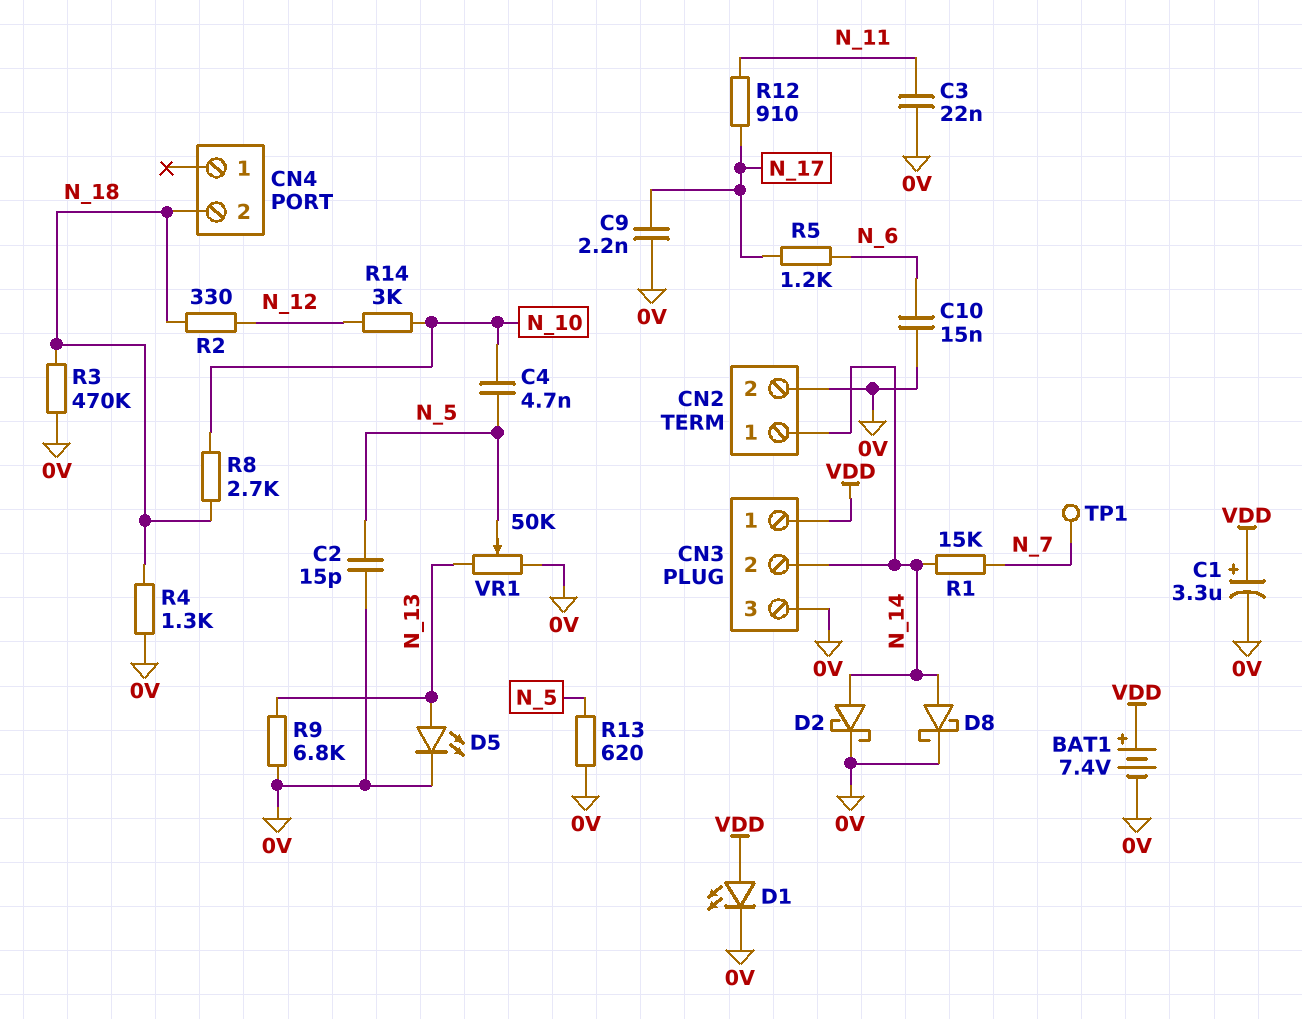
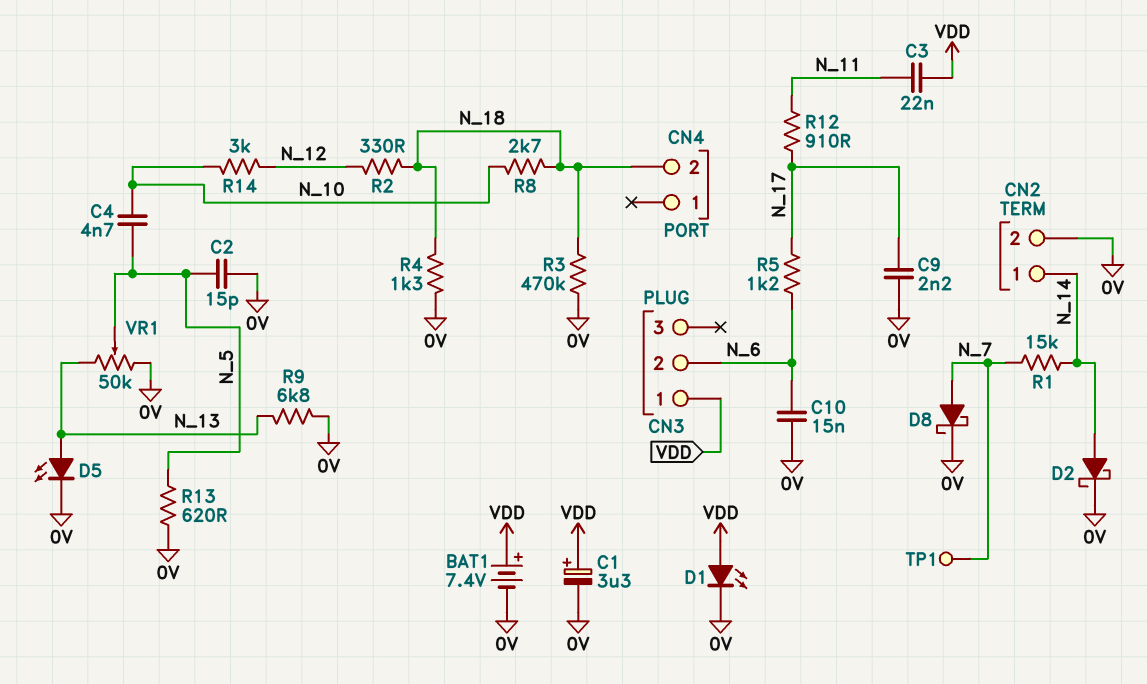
C3: 22nF (0V, N_11) -> 22nF (N_11, VDD)
CN3 pin 2: N_14 -> N_6
CN3 pin 3: 0V -> none
D8: schottky (A N_14, K 0V) -> schottky (A N_7, K 0V)

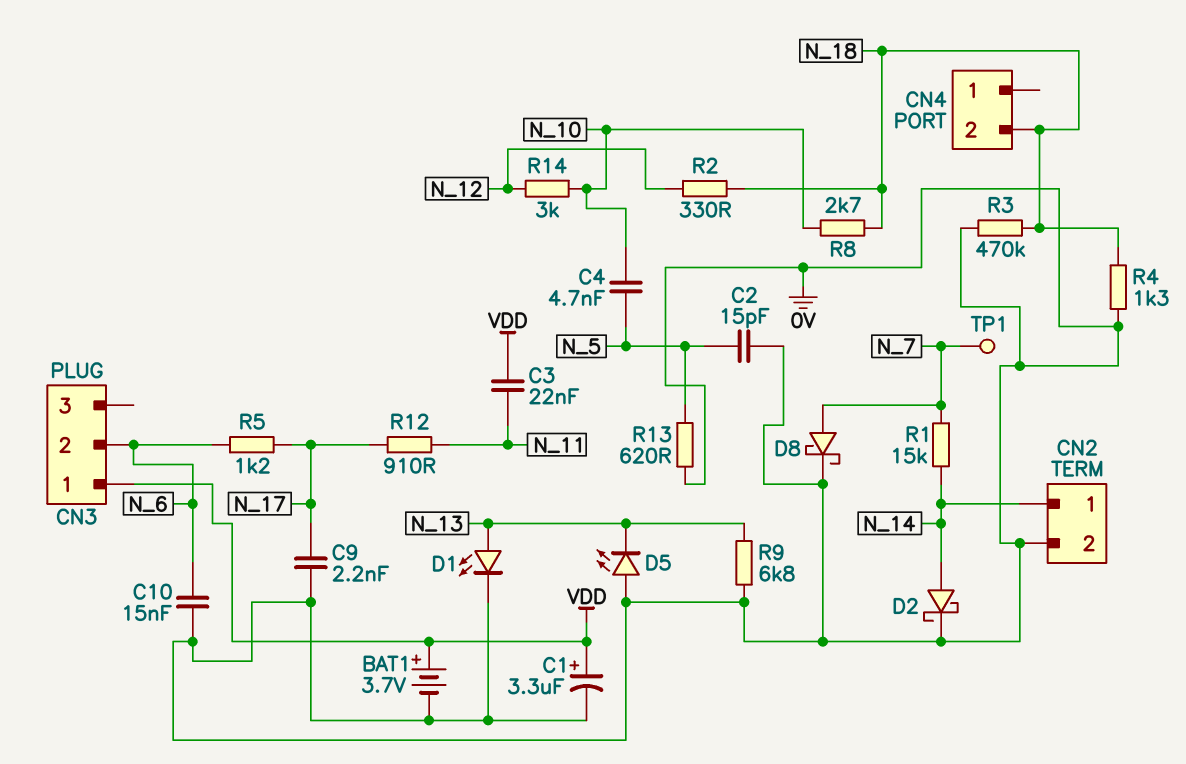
BAT1: 7.4V (plus VDD, minus 0V) -> 3.7V (plus VDD, minus 0V)
D1: LED (A VDD, K 0V) -> LED (A N_13, K 0V)
D5: LED (A N_13, K 0V) -> LED (A 0V, K N_13)
VR1: 50k (0V, N_13, wiper N_5) -> none

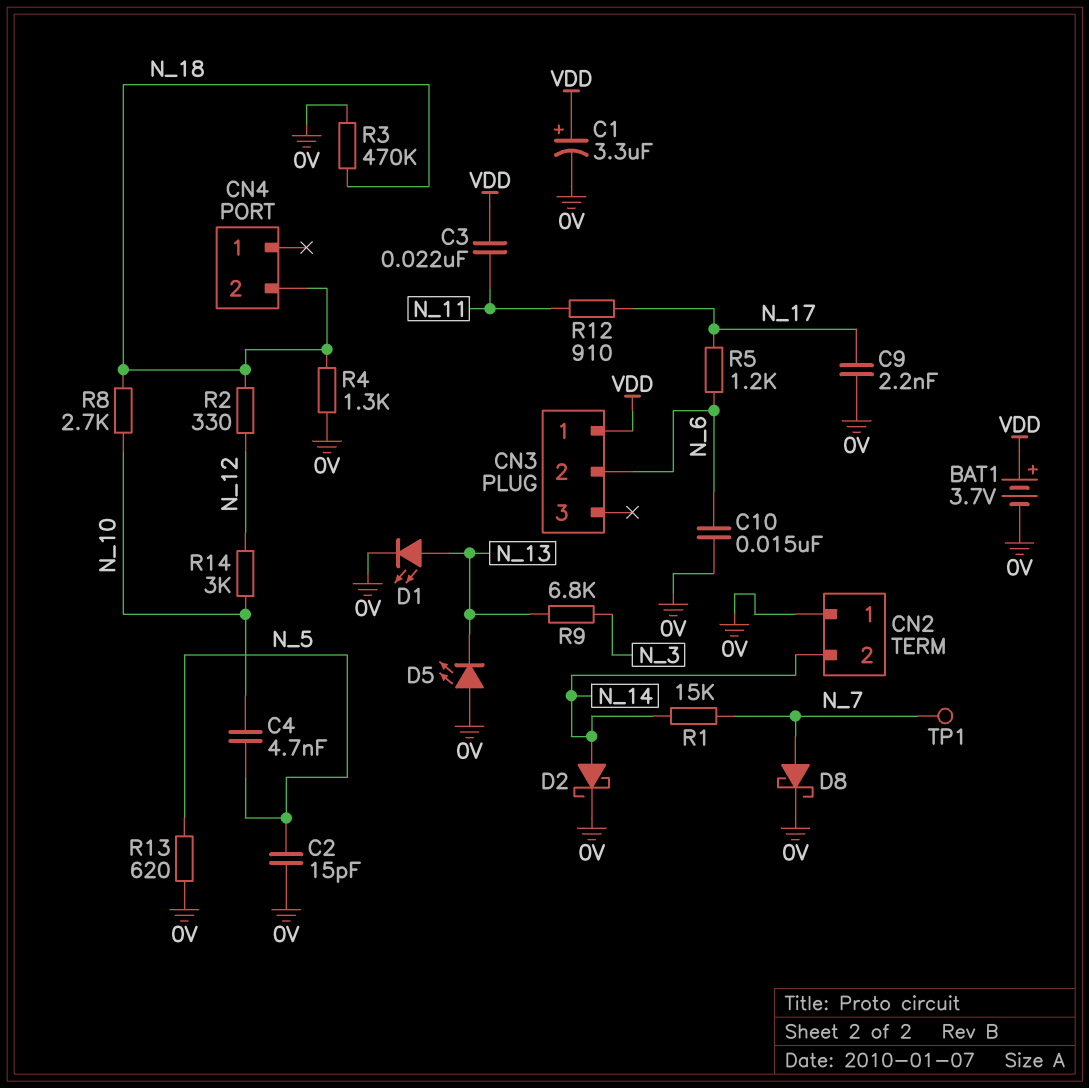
CN2 pin 1: N_14 -> 0V
CN2 pin 2: 0V -> N_14
R9: 6.8k (0V, N_13) -> 6.8k (N_3, N_13)

